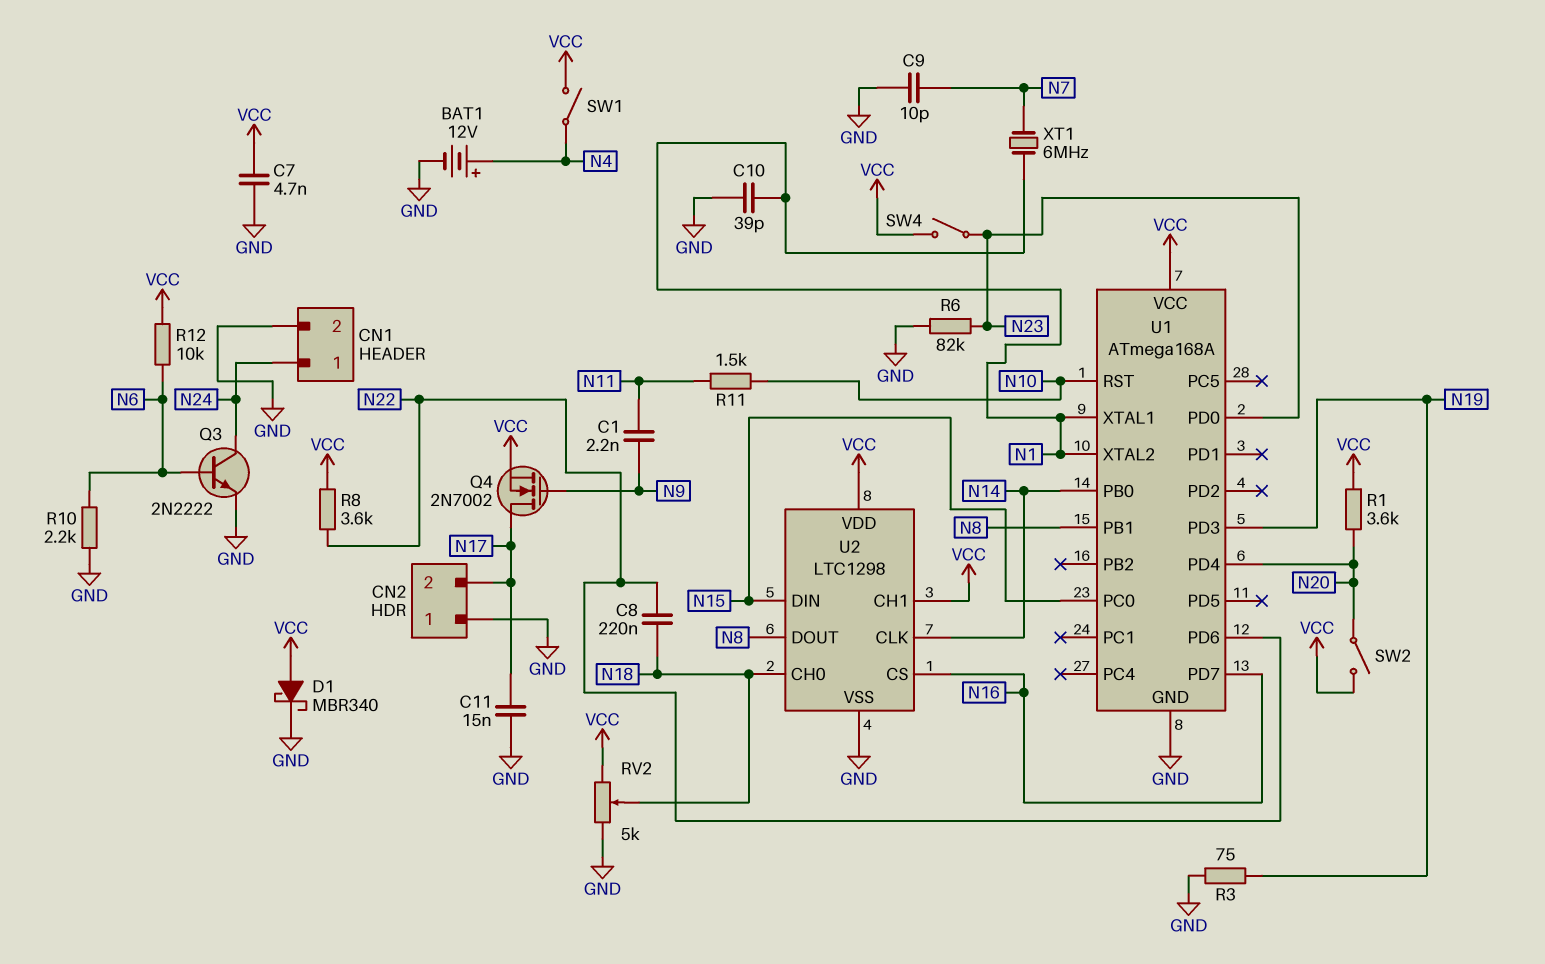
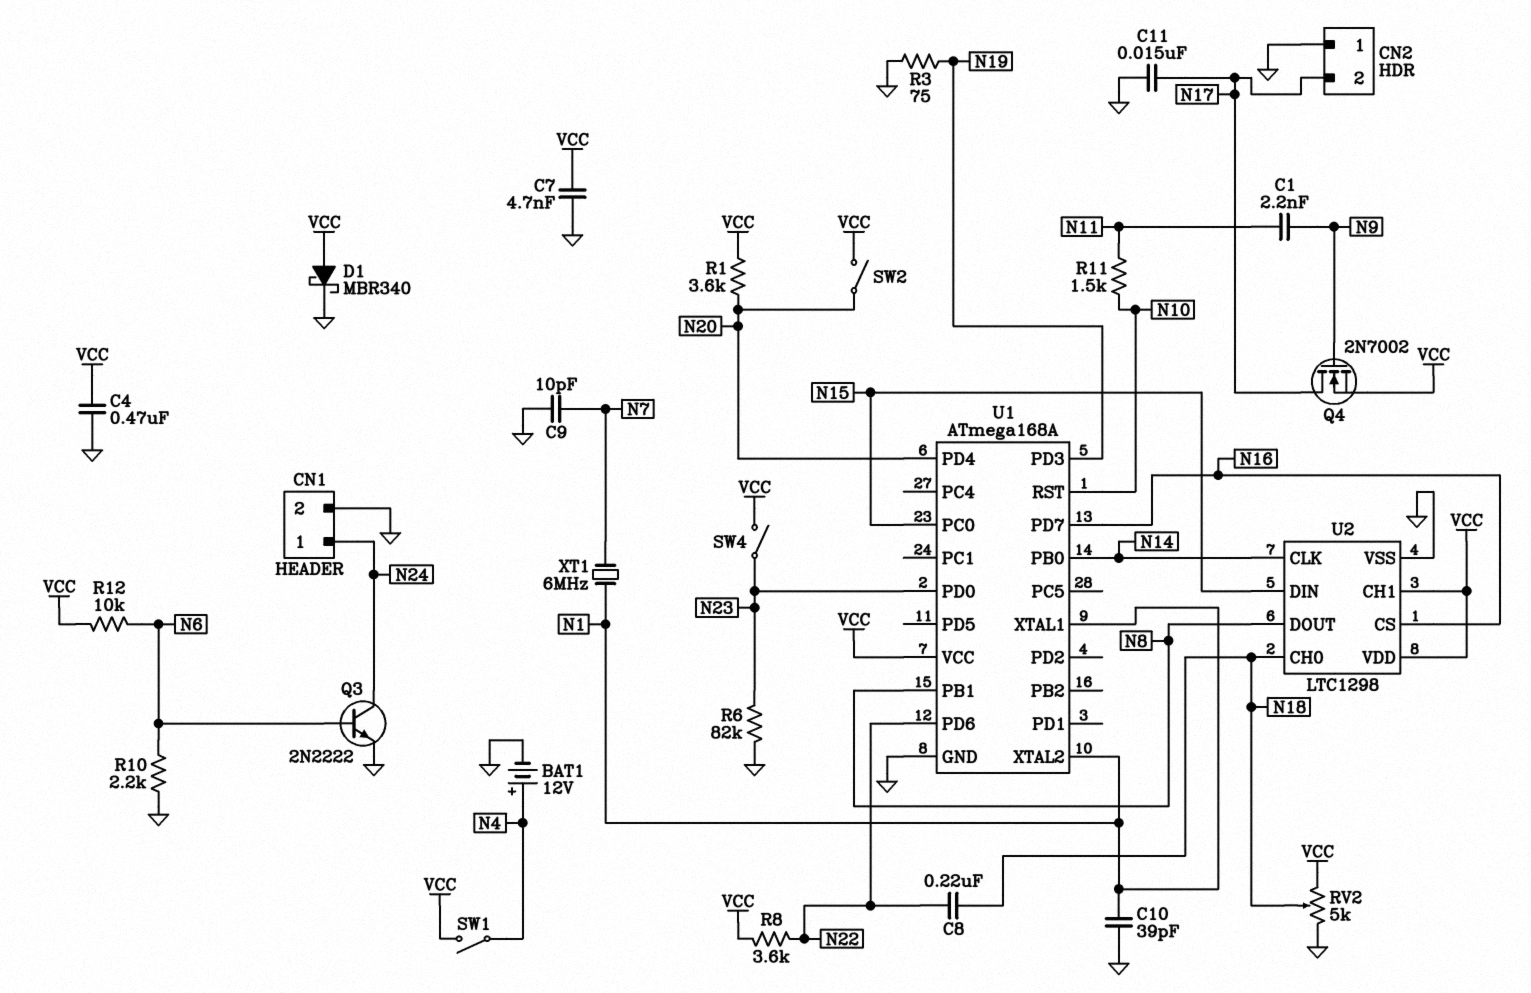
C4: none -> 470nF (GND, VCC)

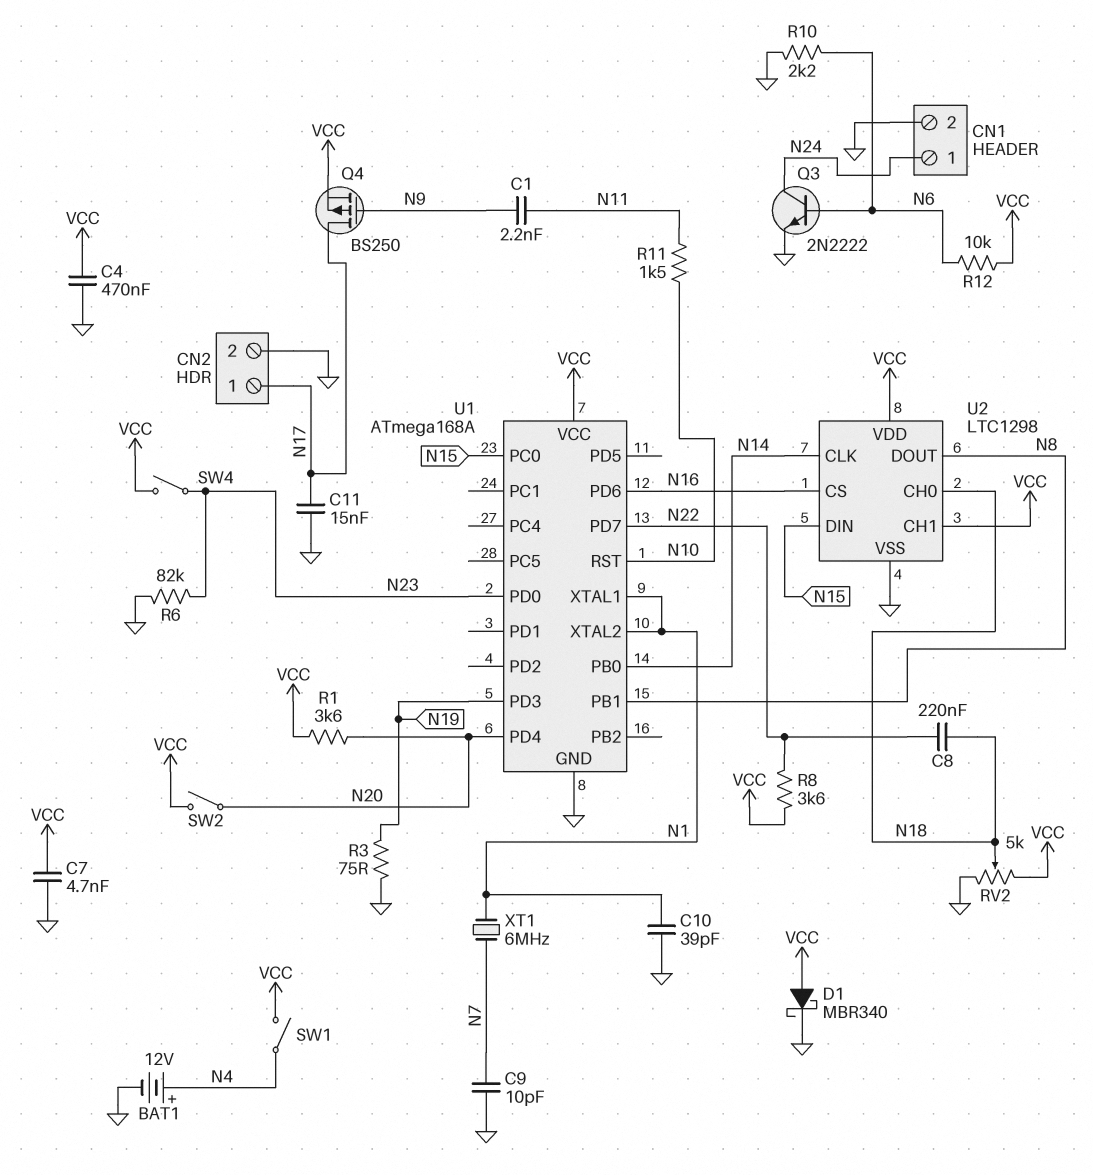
CN2 pin 1: GND -> N17
CN2 pin 2: N17 -> GND
Q4: NMOS 2N7002 (G N9, D N17, S VCC) -> PMOS BS250 (G N9, D N17, S VCC)
U1 pin PD6: N22 -> N16
U1 pin PD7: N16 -> N22

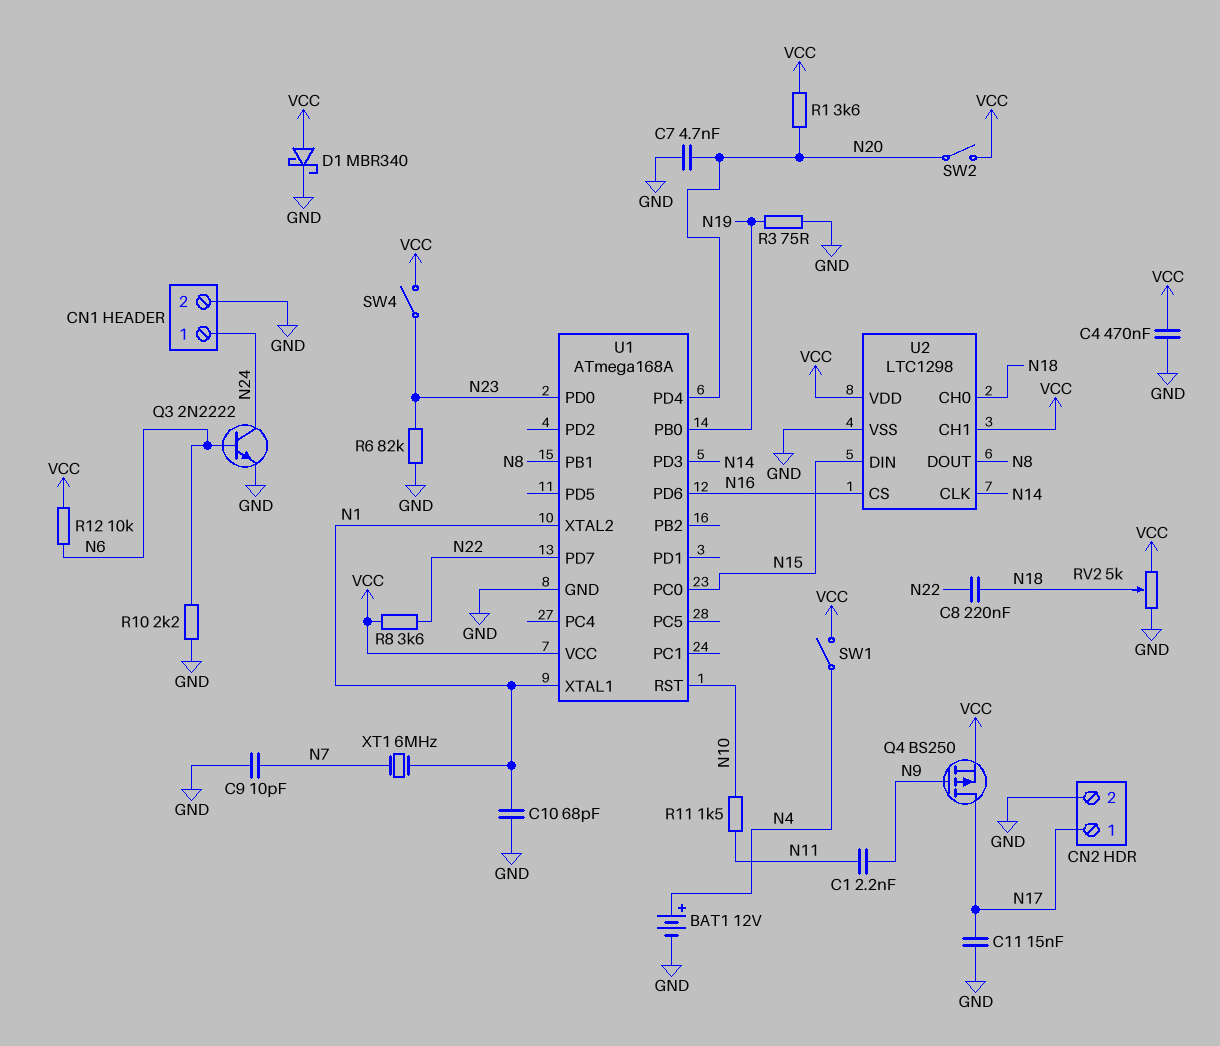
C7: 4.7nF (GND, VCC) -> 4.7nF (GND, N20)
C10: 39pF (GND, N1) -> 68pF (GND, N1)
U1 pin PB0: N14 -> N19
U1 pin PD3: N19 -> N14

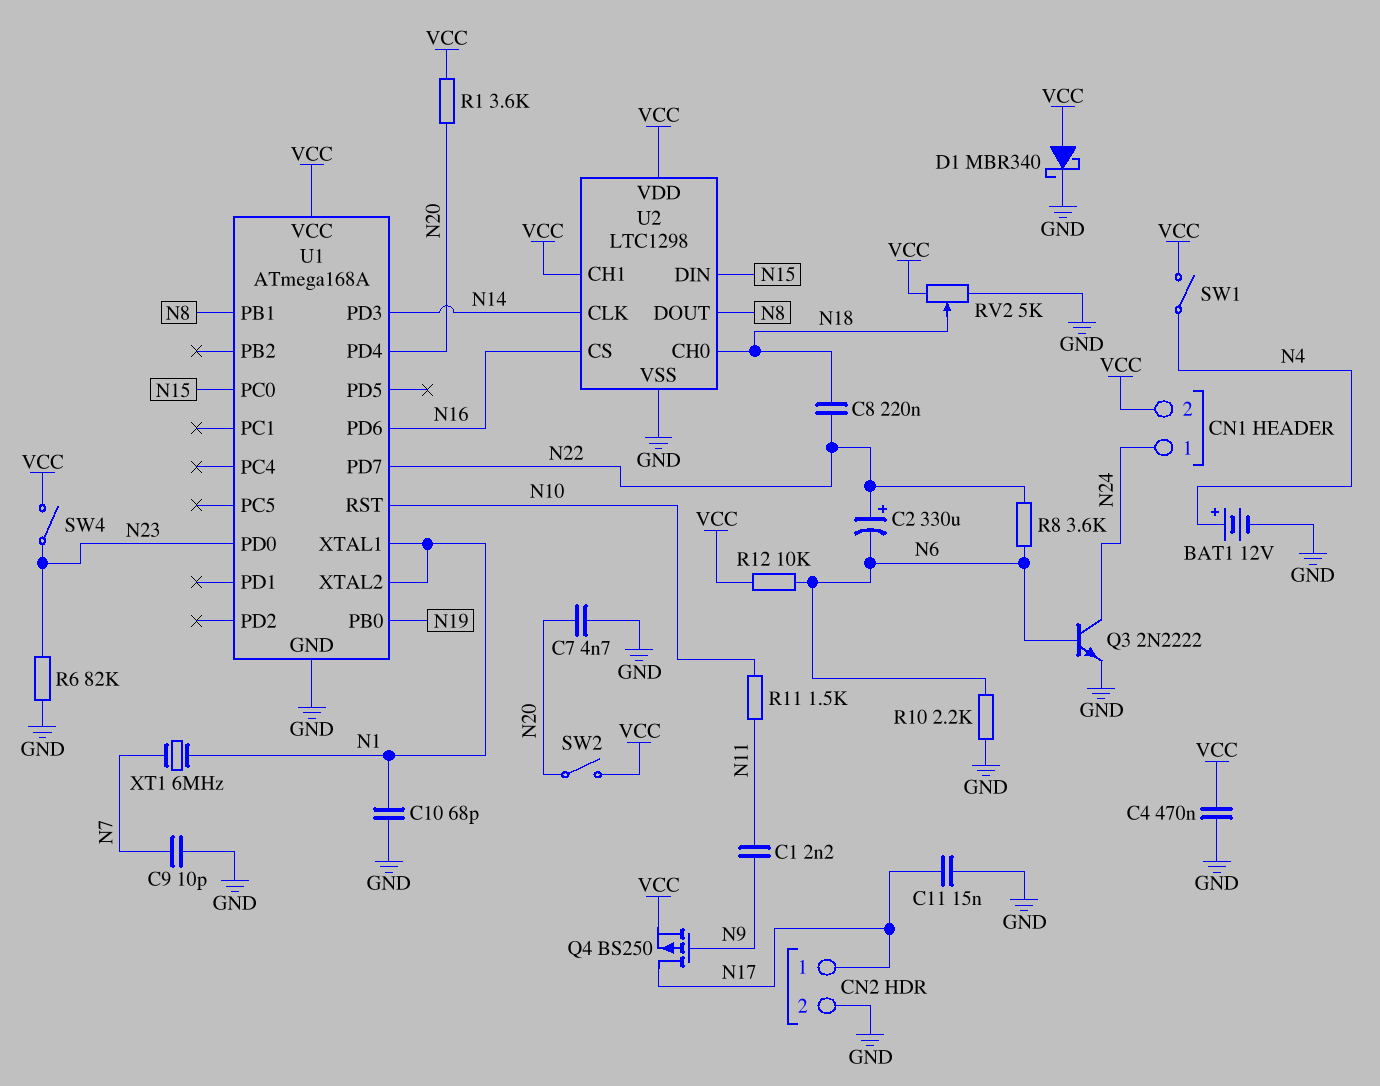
C2: none -> 330uF (plus N22, minus N6)
CN1 pin 2: GND -> VCC
R3: 75 (GND, N19) -> none
R8: 3.6k (N22, VCC) -> 3.6k (N6, N22)

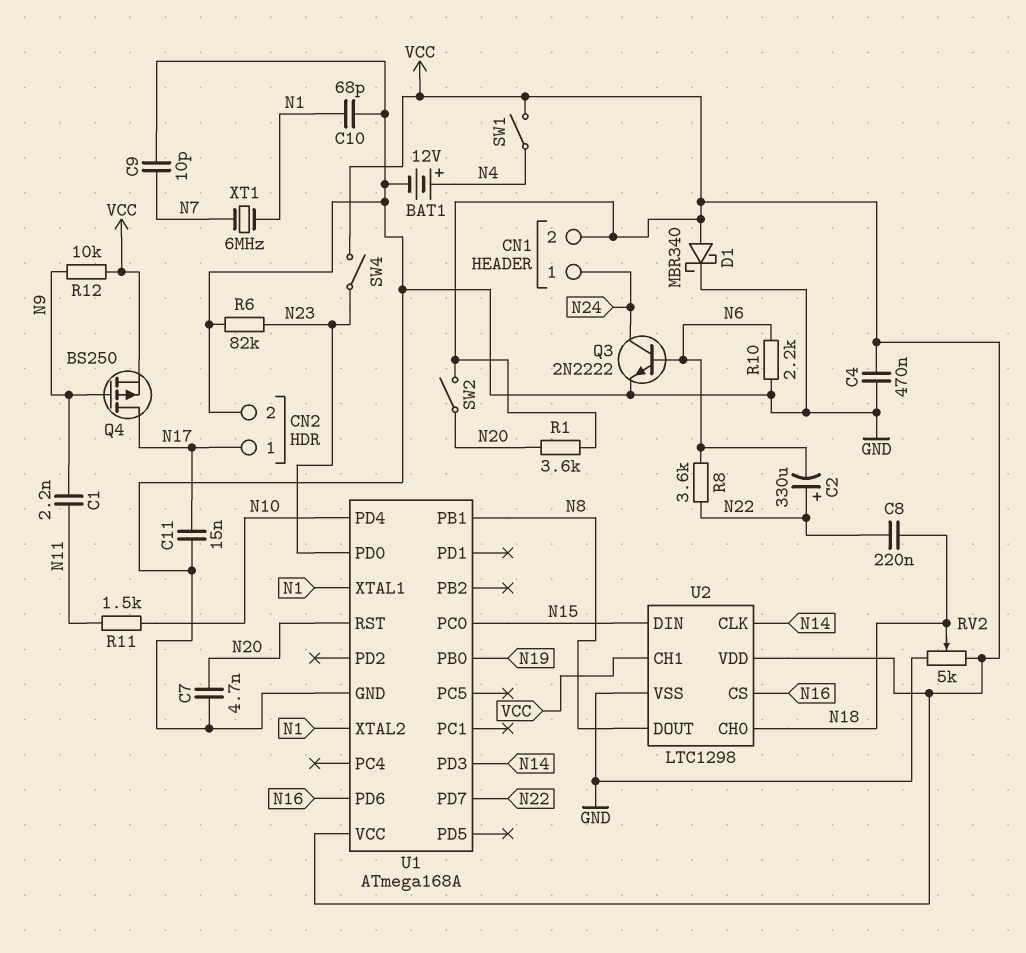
R12: 10k (N6, VCC) -> 10k (N9, VCC)
U1 pin PD4: N20 -> N10
U1 pin RST: N10 -> N20

